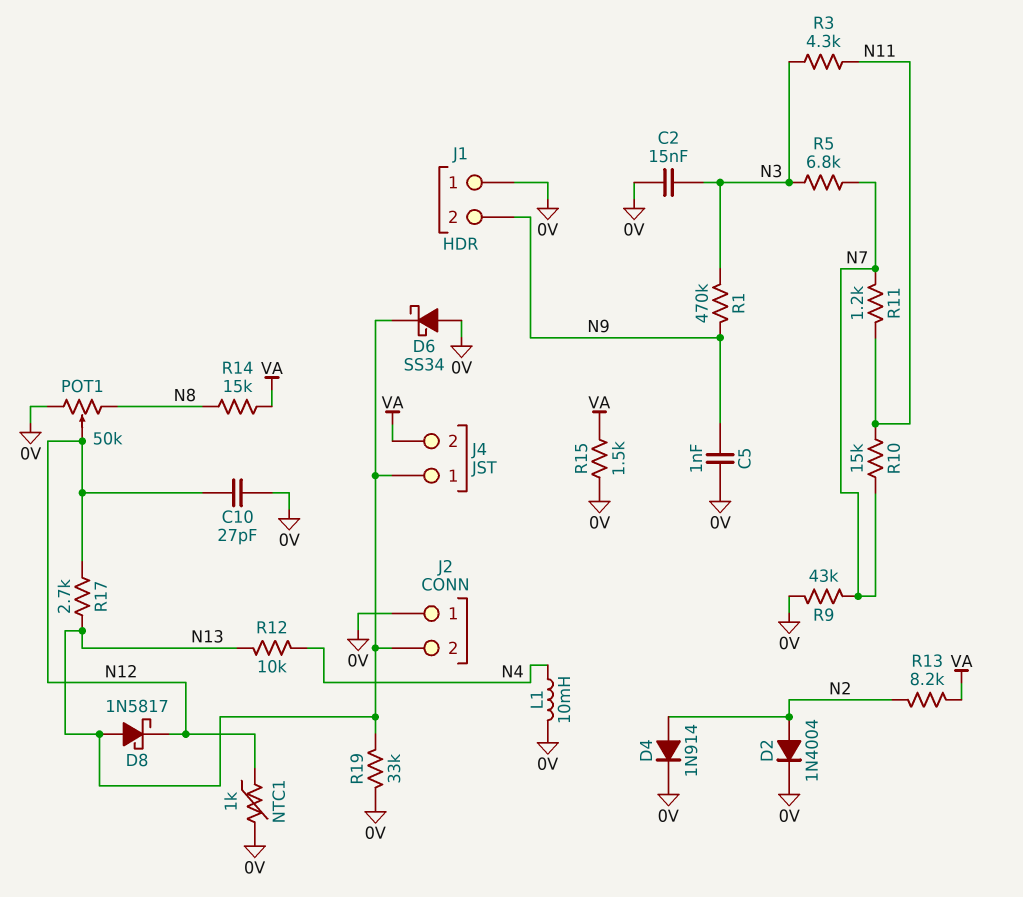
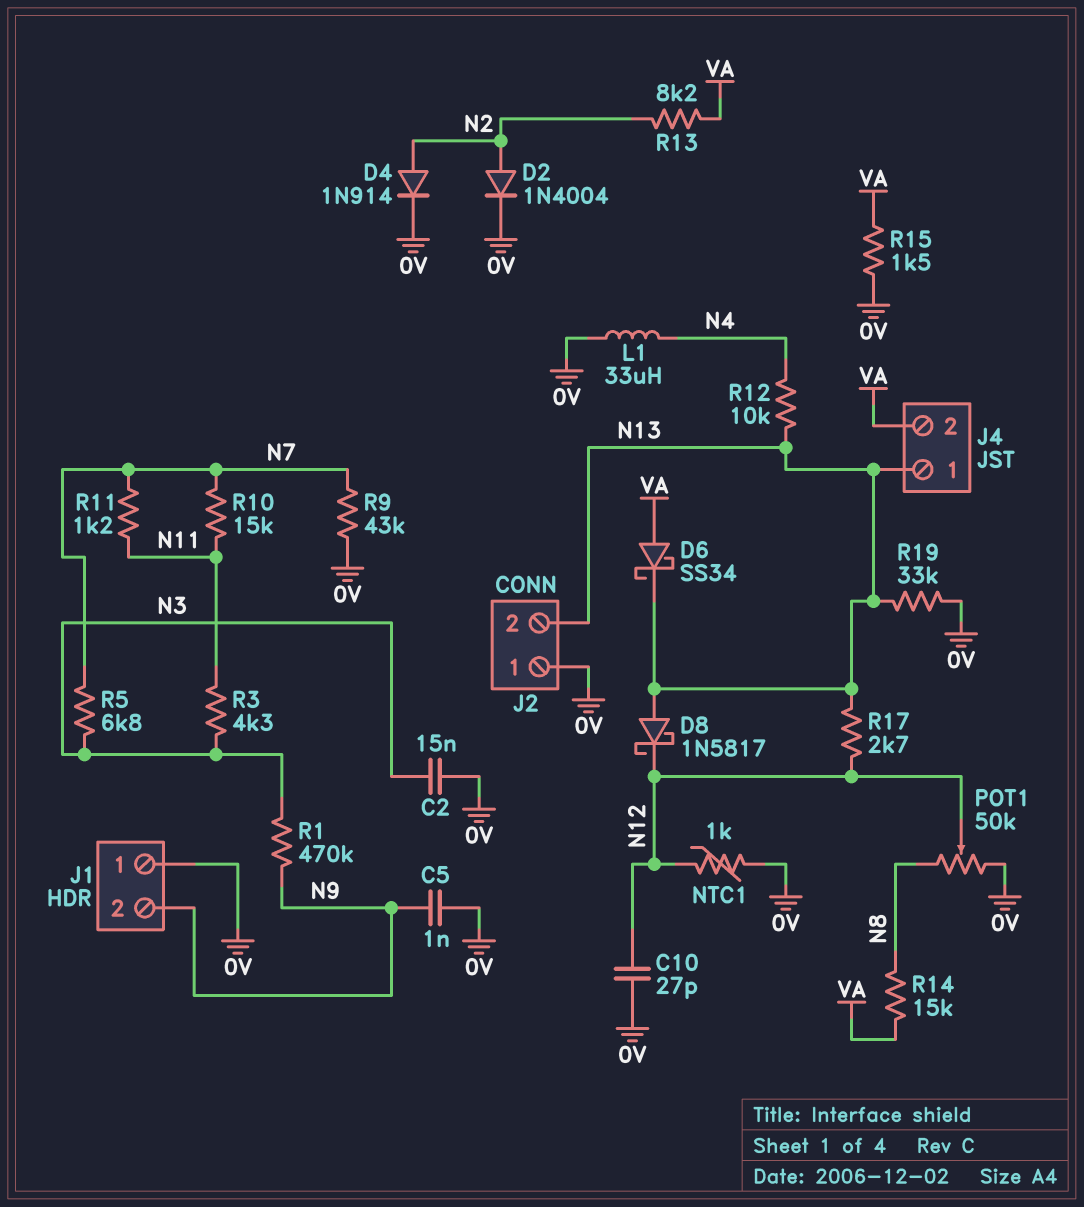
D6: schottky SS34 (A 0V, K N13) -> schottky SS34 (A VA, K N13)
L1: 10mH (0V, N4) -> 33uH (0V, N4)

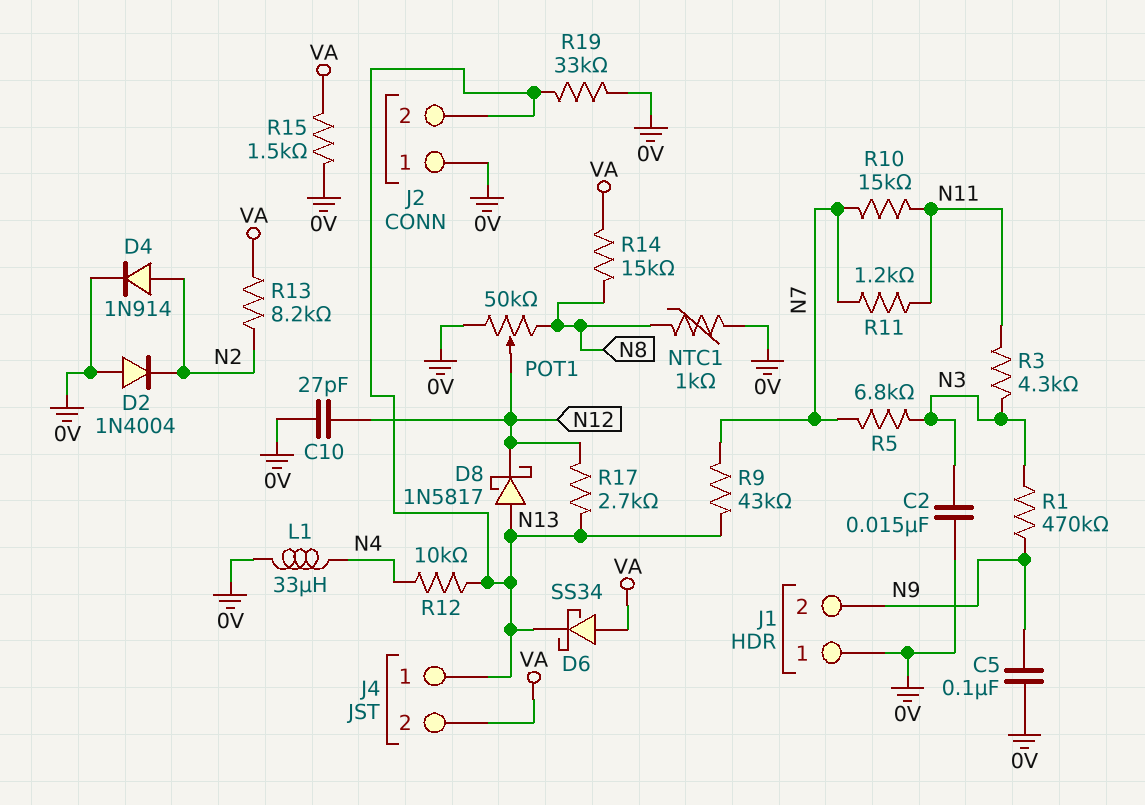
C5: 1nF (0V, N9) -> 100nF (0V, N9)
D2: diode 1N4004 (A N2, K 0V) -> diode 1N4004 (A 0V, K N2)
NTC1: 1k (0V, N12) -> 1k (0V, N8)
R9: 43k (0V, N7) -> 43k (N7, N13)

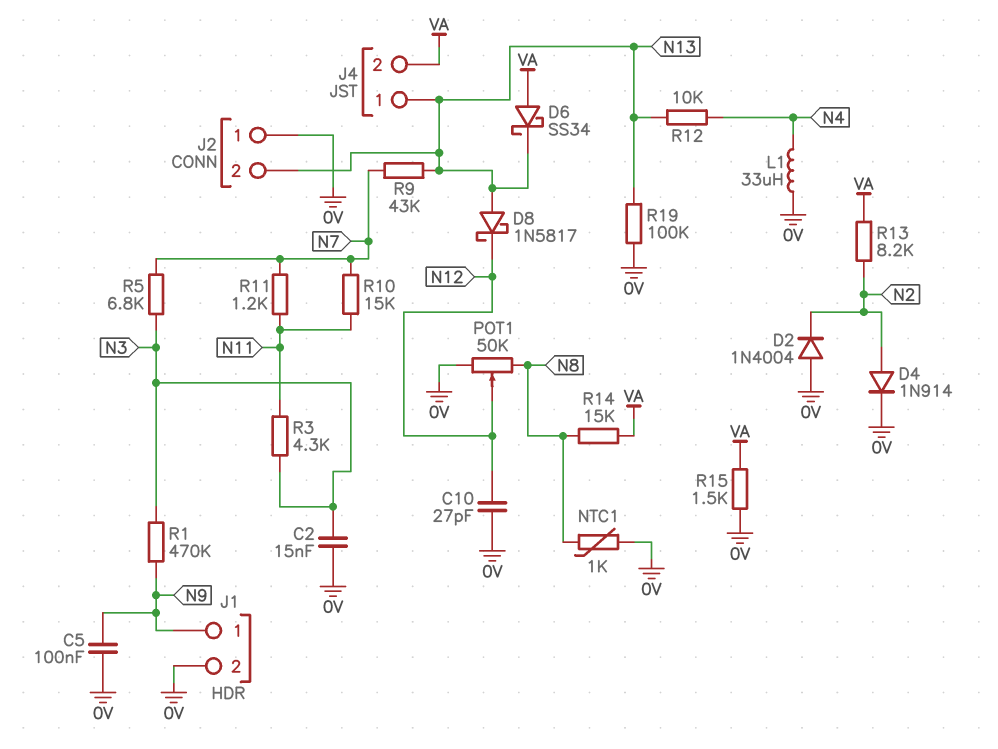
J1 pin 1: 0V -> N9
J1 pin 2: N9 -> 0V
R17: 2.7k (N12, N13) -> none
R19: 33k (0V, N13) -> 100k (0V, N13)

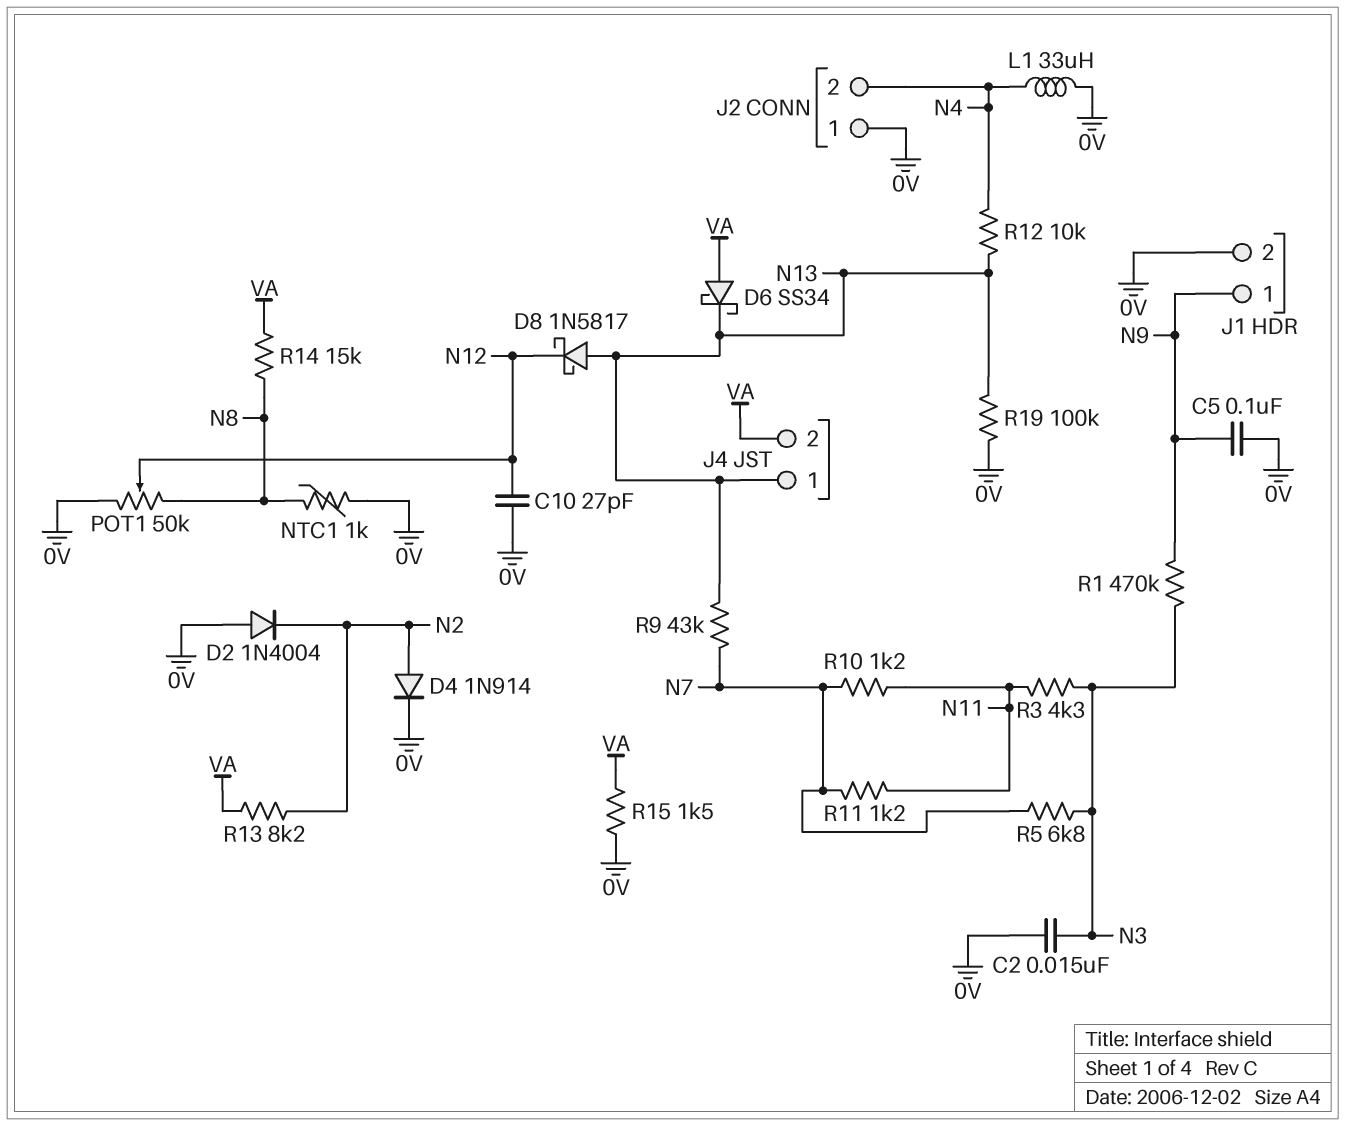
J2 pin 2: N13 -> N4
R10: 15k (N7, N11) -> 1.2k (N7, N11)

